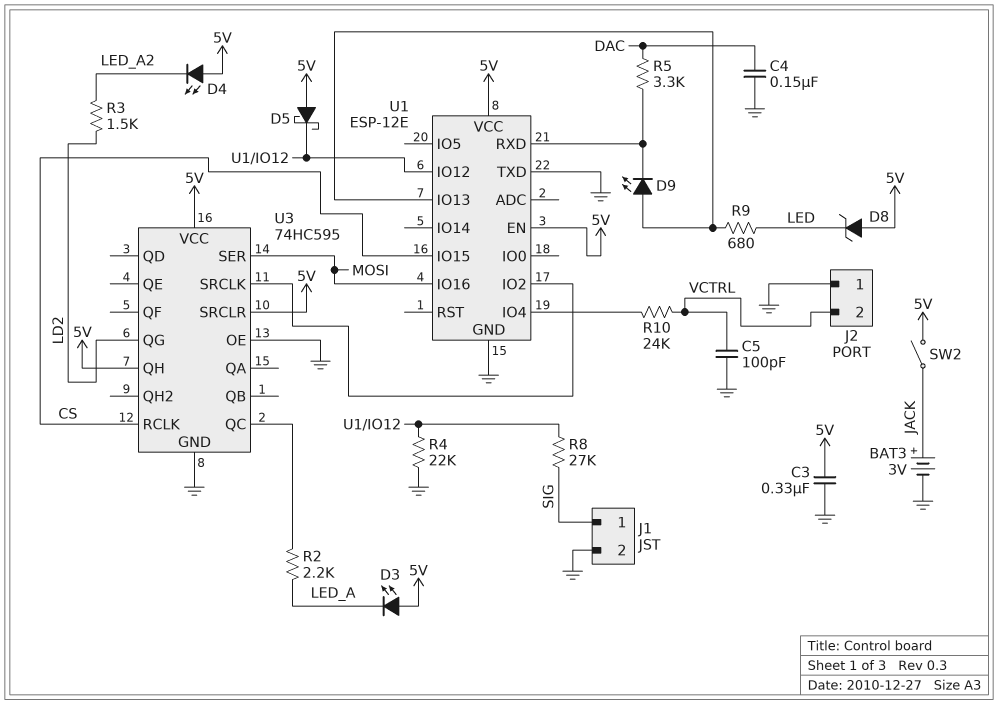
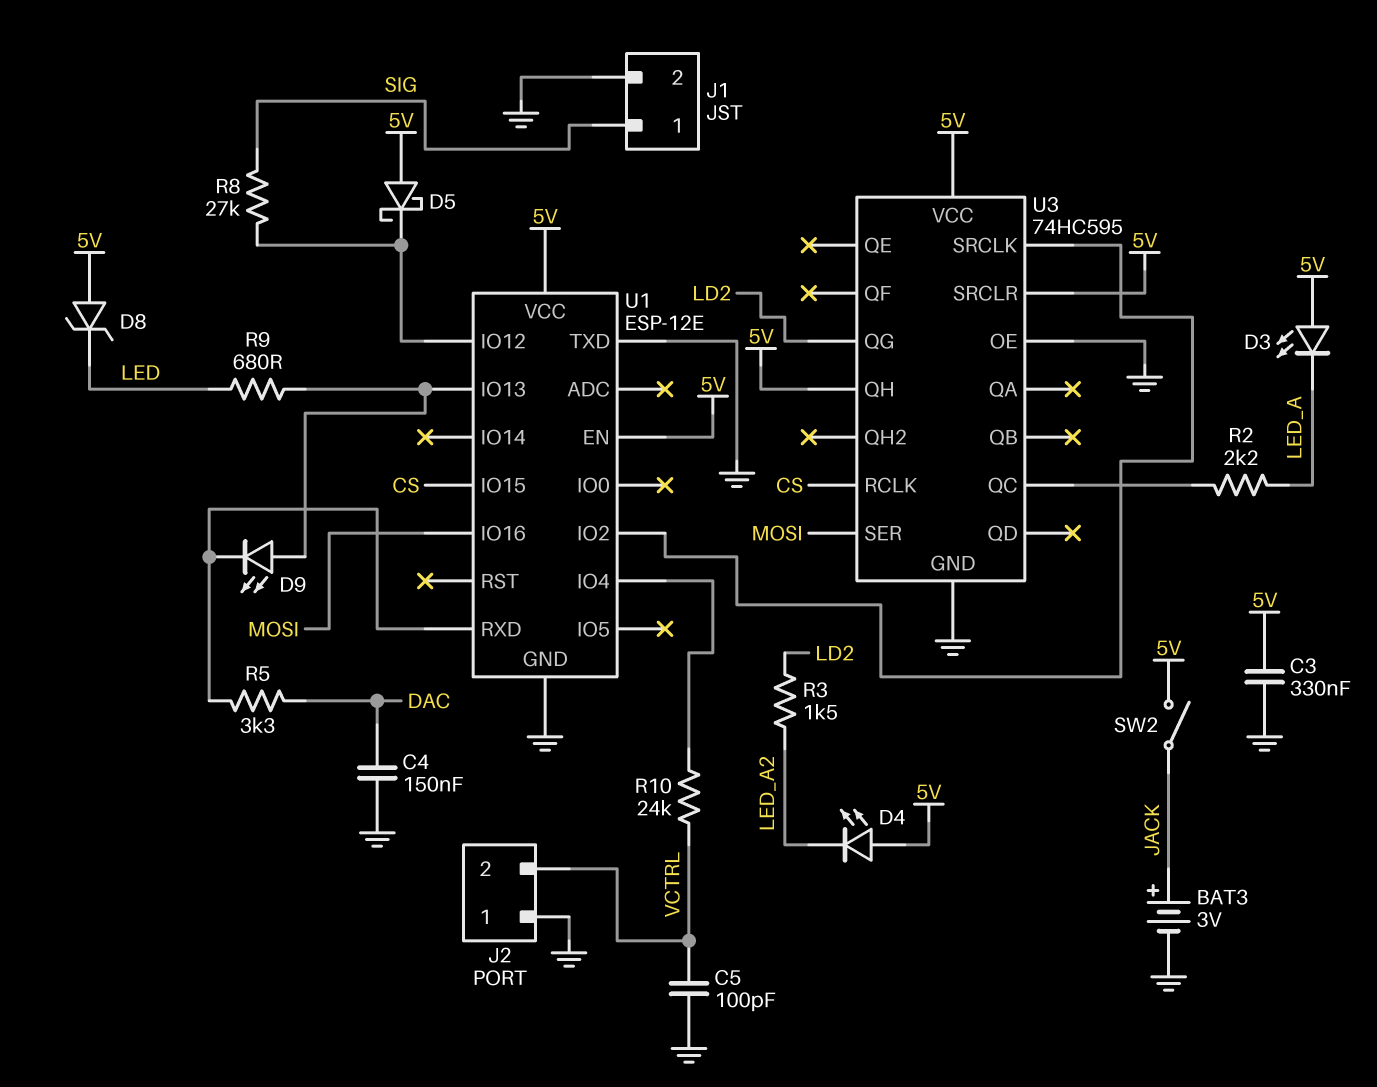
R4: 22k (GND, U1/IO12) -> none

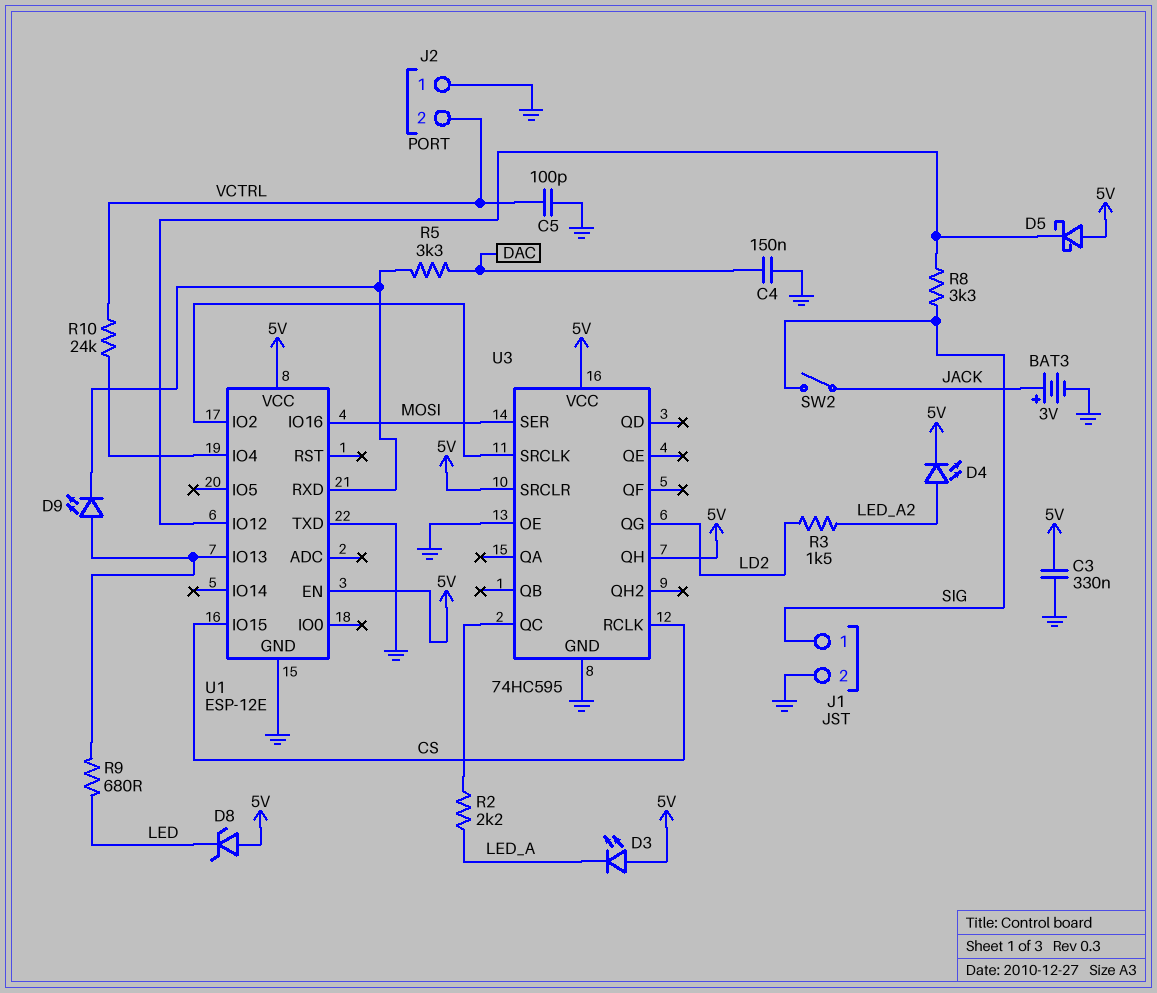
D4: LED (A 5V, K LED_A2) -> LED (A LED_A2, K 5V)
R8: 27k (SIG, U1/IO12) -> 3.3k (SIG, U1/IO12)
SW2: switch (5V, JACK) -> switch (JACK, SIG)

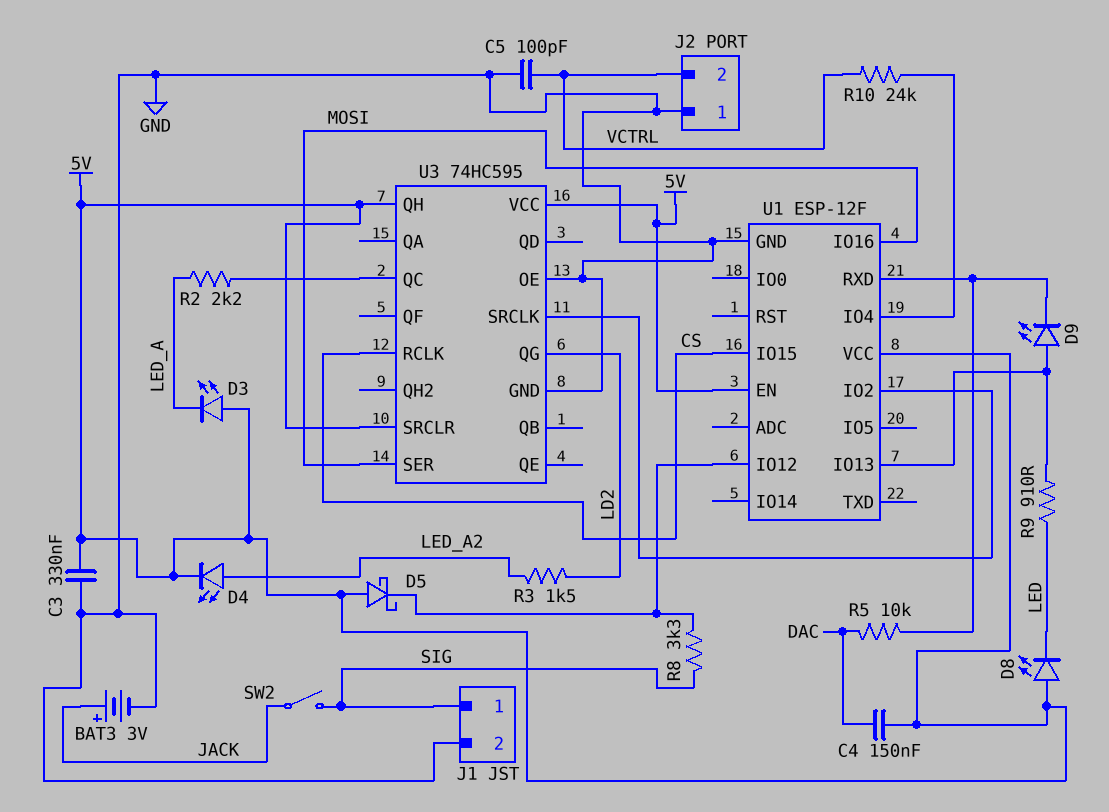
C4: 150nF (DAC, GND) -> 150nF (5V, DAC)
D8: zener (A 5V, K LED) -> LED (A 5V, K LED)
R5: 3.3k (DAC, U1/RXD) -> 10k (DAC, U1/RXD)
R9: 680 (LED, U1/IO13) -> 910 (LED, U1/IO13)
U1: ESP-12E -> ESP-12F
U1 pin TXD: GND -> none

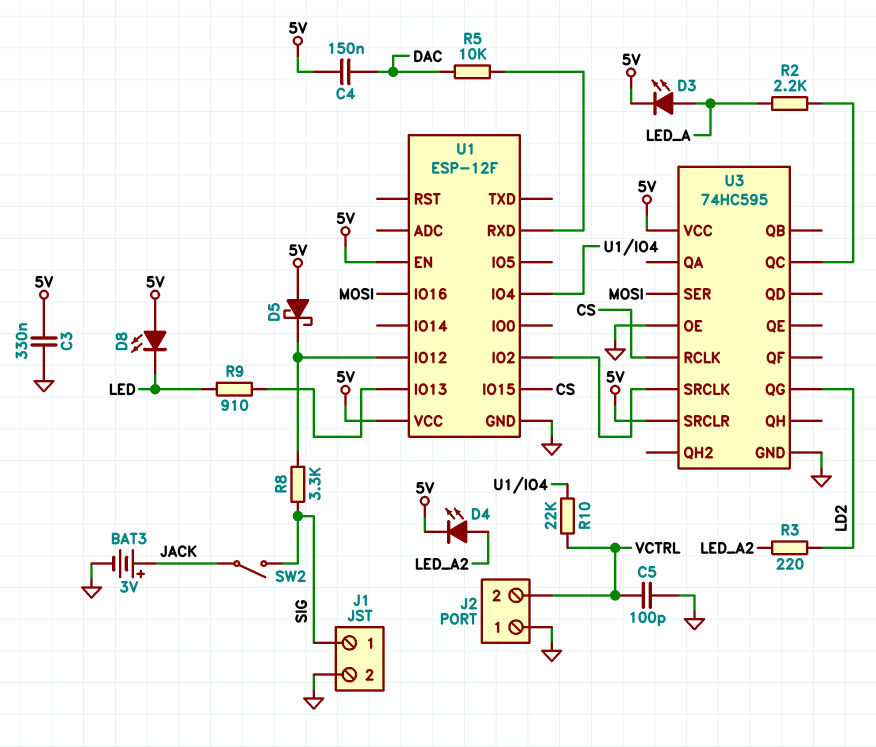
D3: LED (A 5V, K LED_A) -> LED (A LED_A, K 5V)
D9: LED (A U1/IO13, K U1/RXD) -> none
R3: 1.5k (LD2, LED_A2) -> 220 (LD2, LED_A2)
R10: 24k (U1/IO4, VCTRL) -> 22k (U1/IO4, VCTRL)
U3 pin QH: 5V -> none

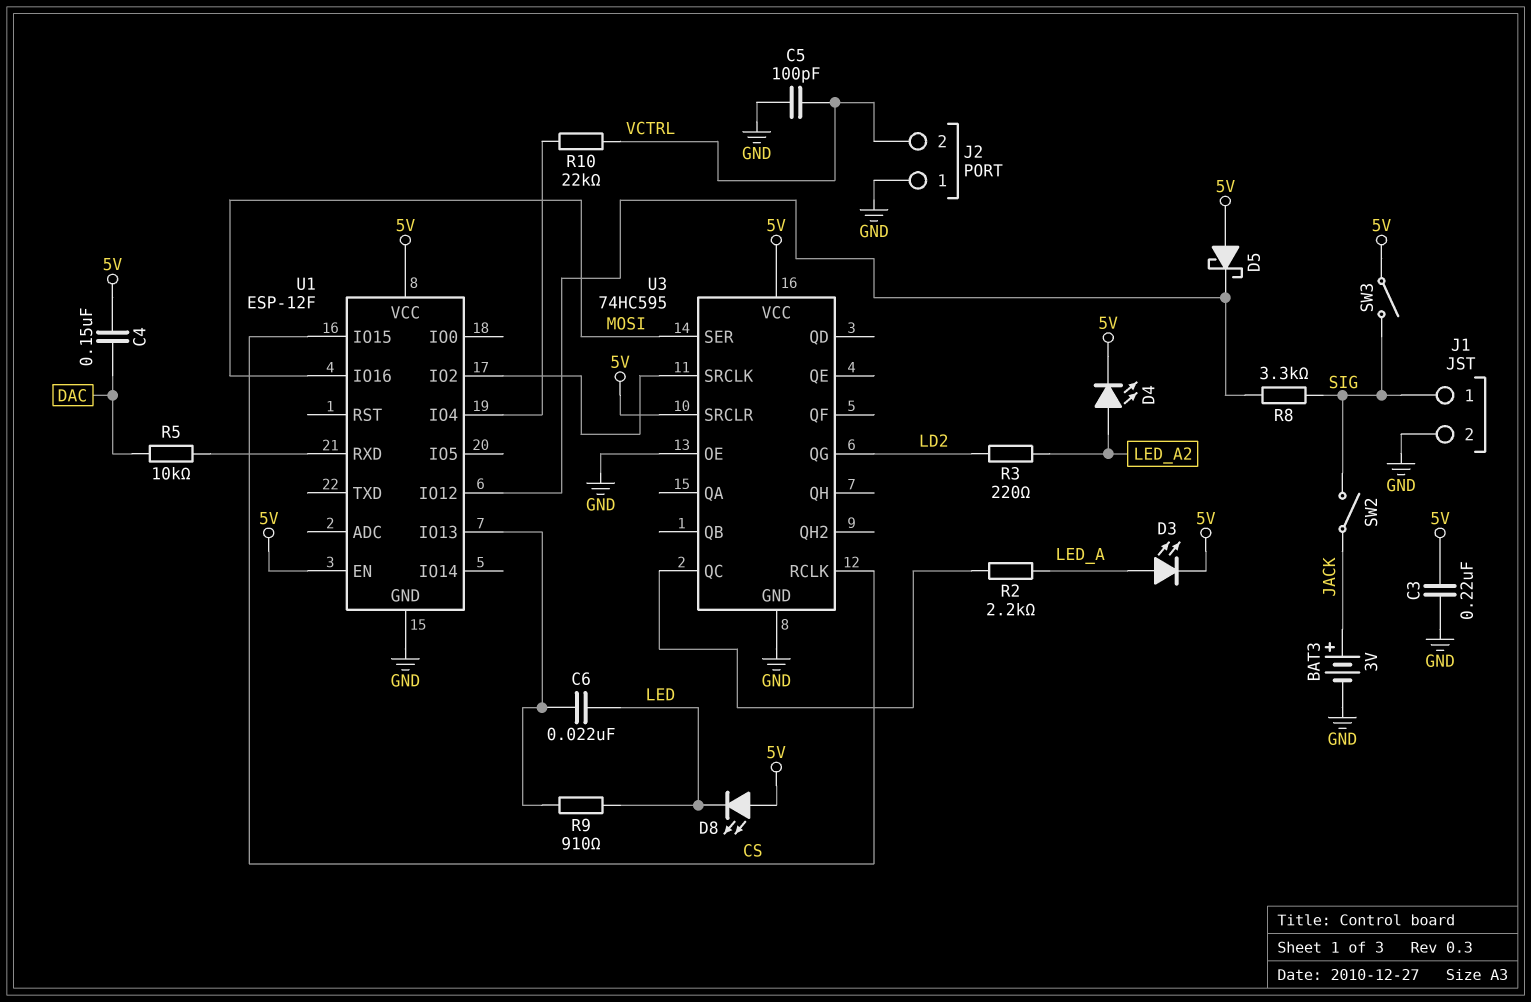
C3: 330nF (5V, GND) -> 220nF (5V, GND)
C6: none -> 22nF (LED, U1/IO13)
SW3: none -> switch (5V, SIG)

